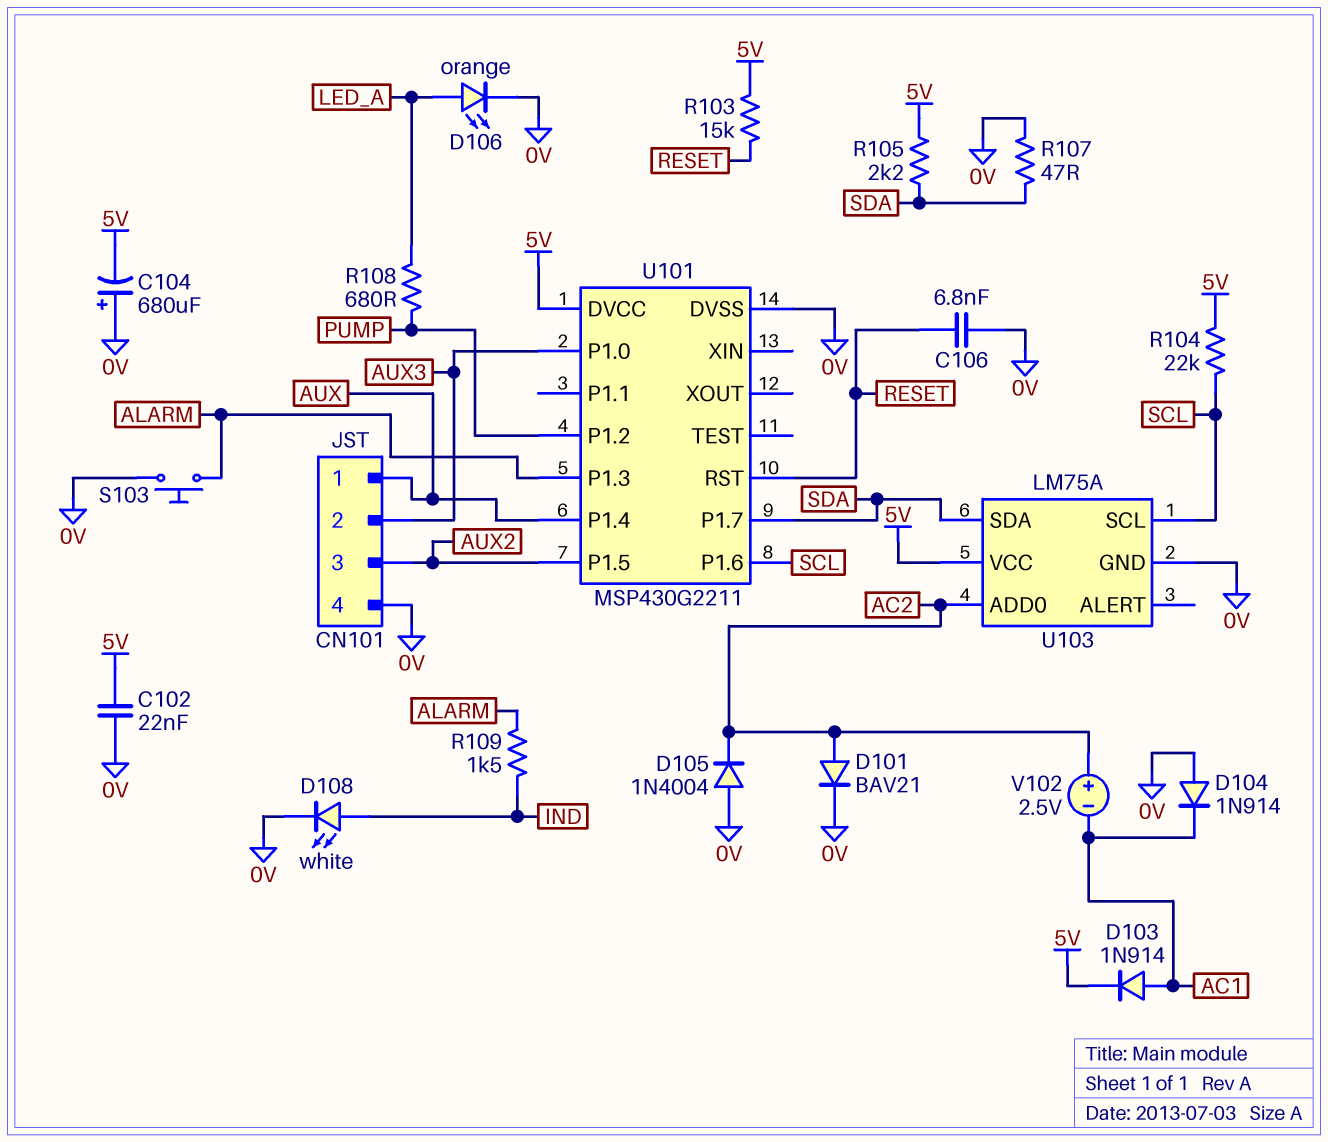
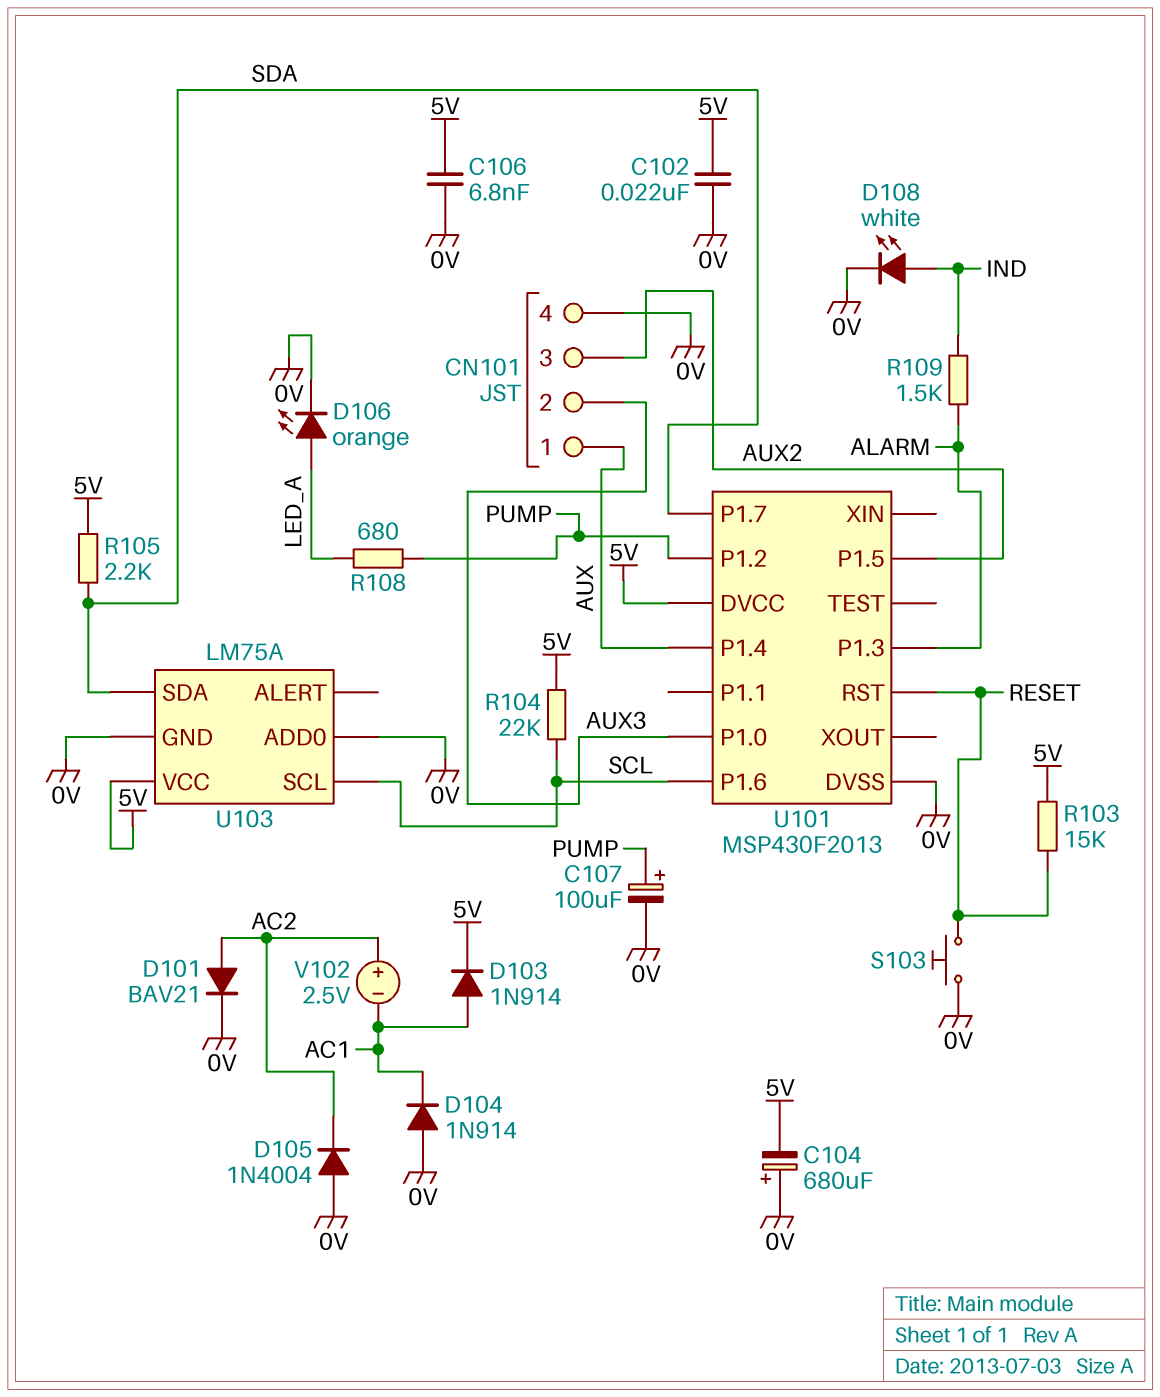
C106: 6.8nF (0V, RESET) -> 6.8nF (0V, 5V)
C107: none -> 100uF (plus PUMP, minus 0V)
R107: 47 (0V, SDA) -> none
S103: button (0V, ALARM) -> button (0V, RESET)
U101: MSP430G2211 -> MSP430F2013
U103 pin ADD0: AC2 -> 0V

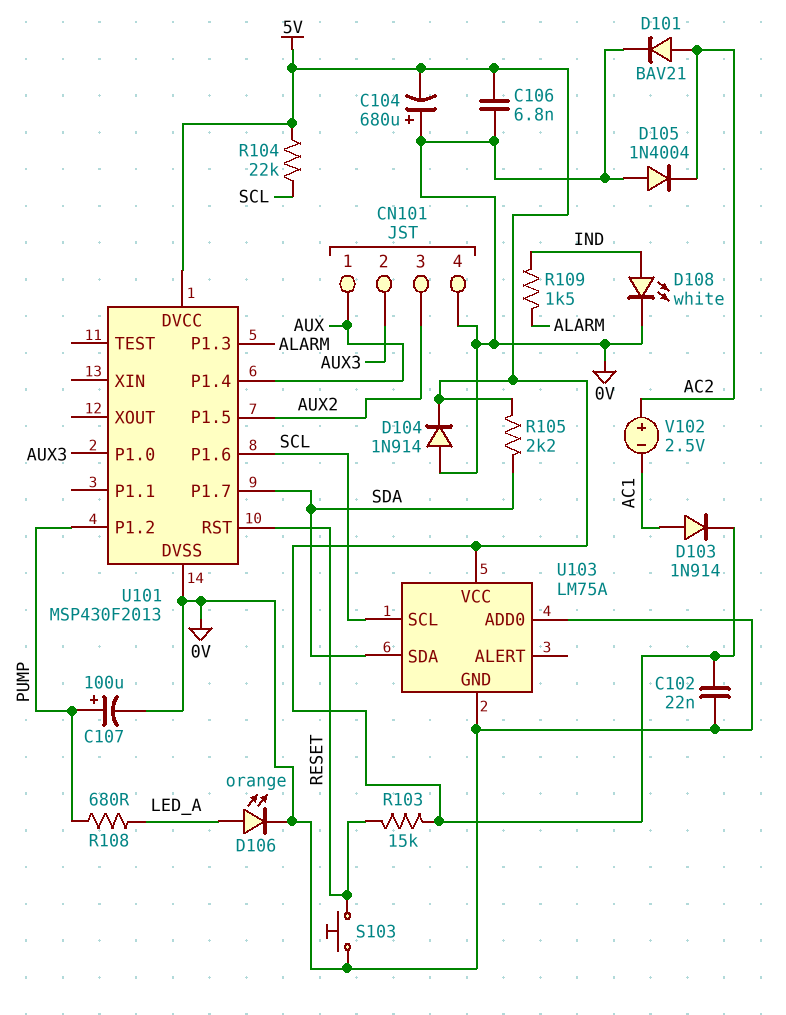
D104: diode 1N914 (A 0V, K AC1) -> diode 1N914 (A 0V, K 5V)

